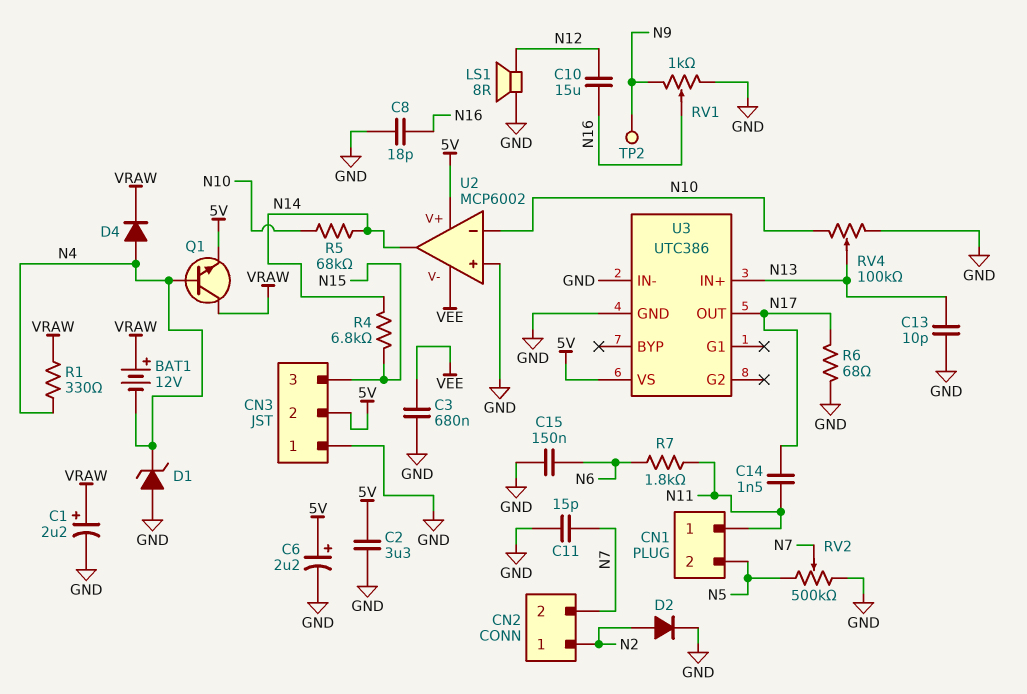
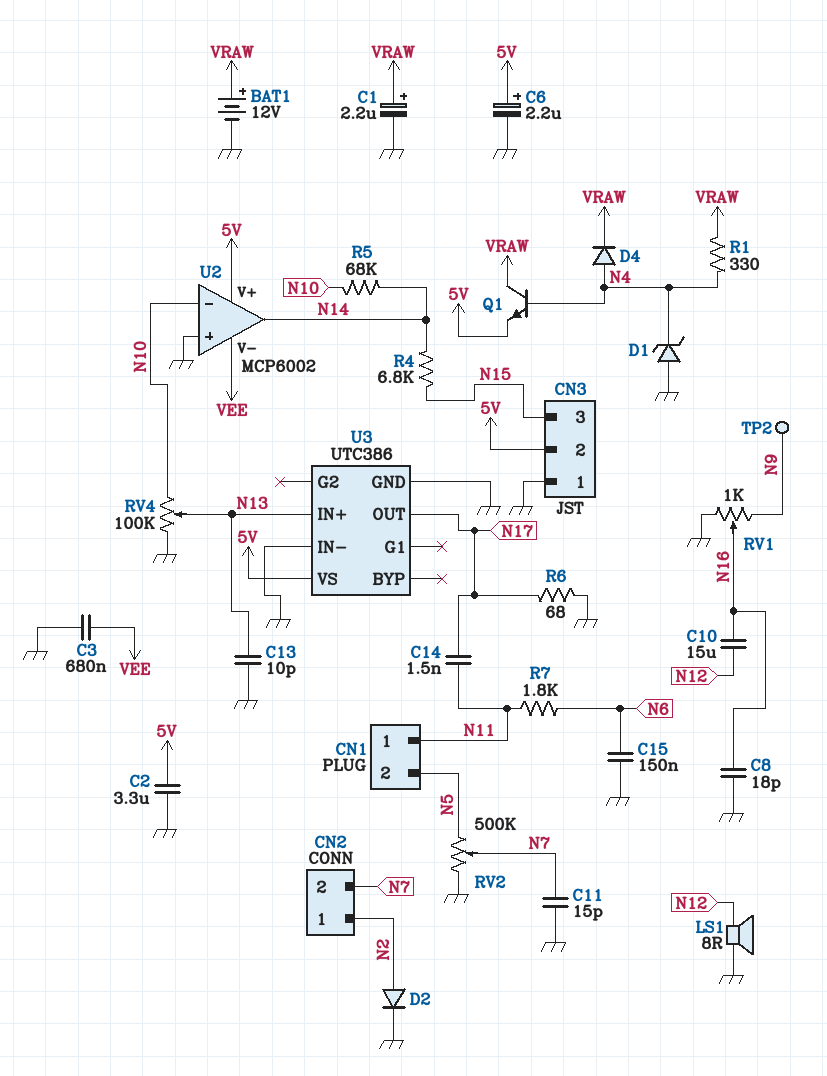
BAT1: 12V (plus VRAW, minus N4) -> 12V (plus VRAW, minus GND)

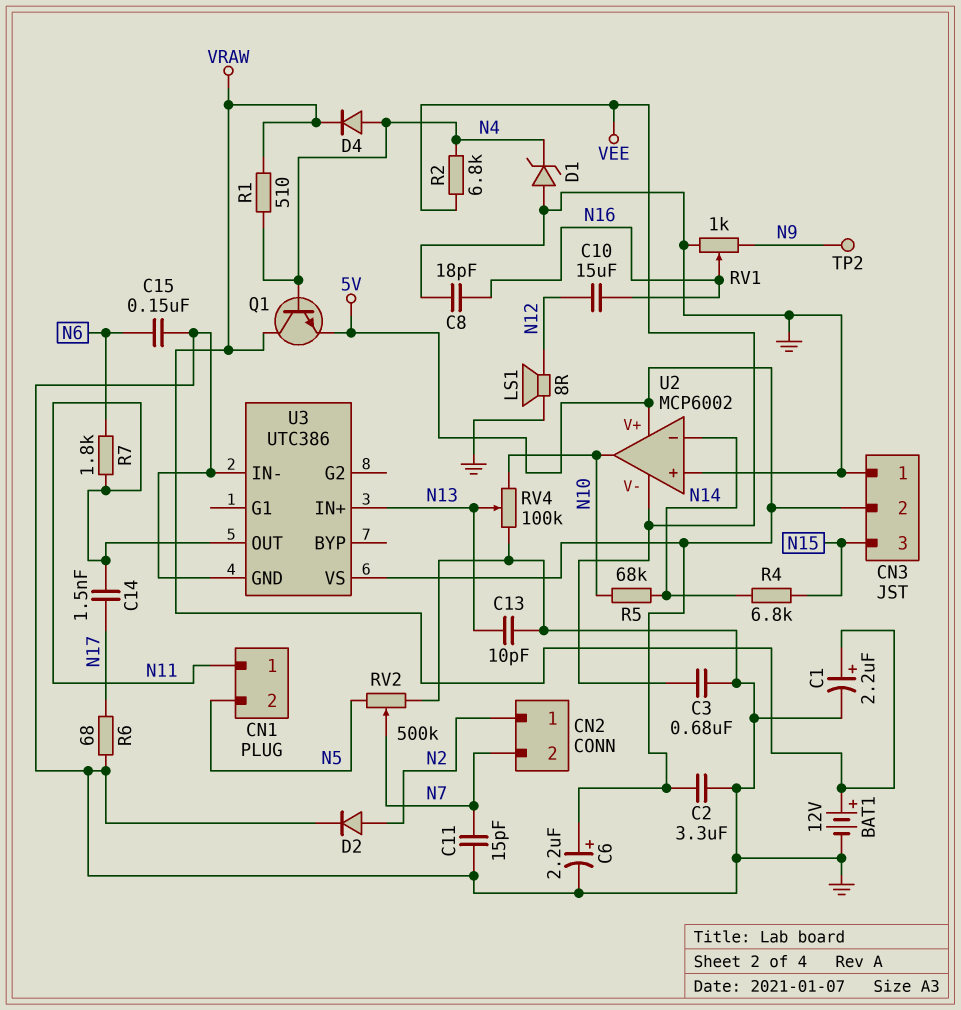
R1: 330 (N4, VRAW) -> 510 (N4, VRAW)
R2: none -> 6.8k (N4, VEE)
U2 pin in-: N10 -> N14
U2 pin out: N14 -> N10
U3 pin OUT: N17 -> N11

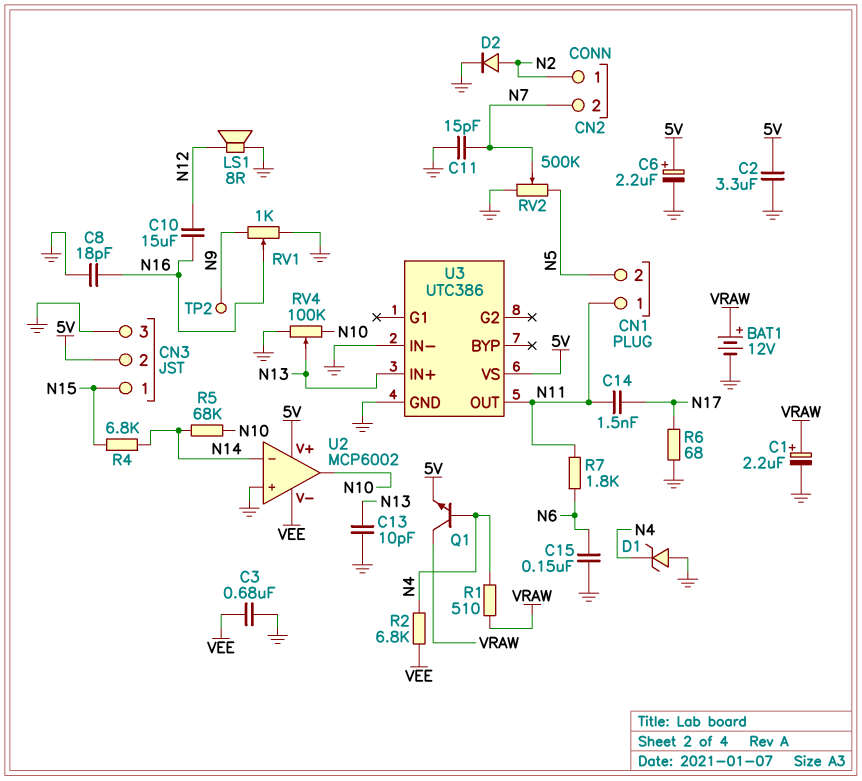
CN3 pin 1: GND -> N15
CN3 pin 3: N15 -> GND
D4: diode (A N4, K VRAW) -> none

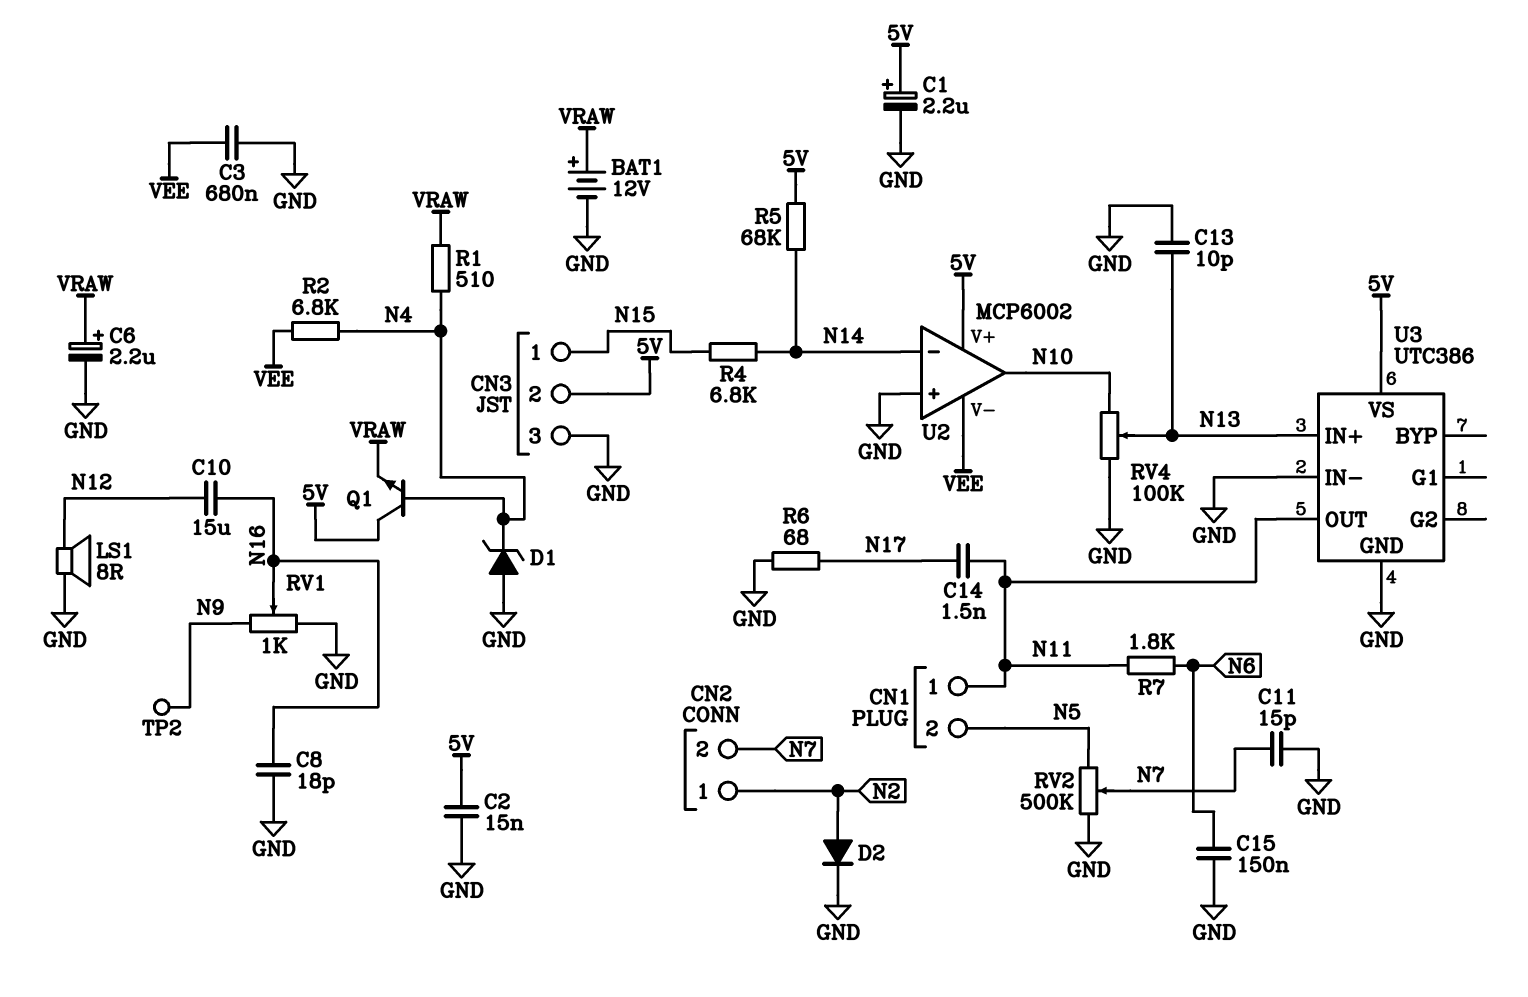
C1: 2.2uF (plus VRAW, minus GND) -> 2.2uF (plus 5V, minus GND)
C2: 3.3uF (5V, GND) -> 15nF (5V, GND)
C6: 2.2uF (plus 5V, minus GND) -> 2.2uF (plus VRAW, minus GND)
Q1: NPN (B N4, C VRAW, E 5V) -> NPN (B N4, C 5V, E VRAW)
R5: 68k (N10, N14) -> 68k (5V, N14)

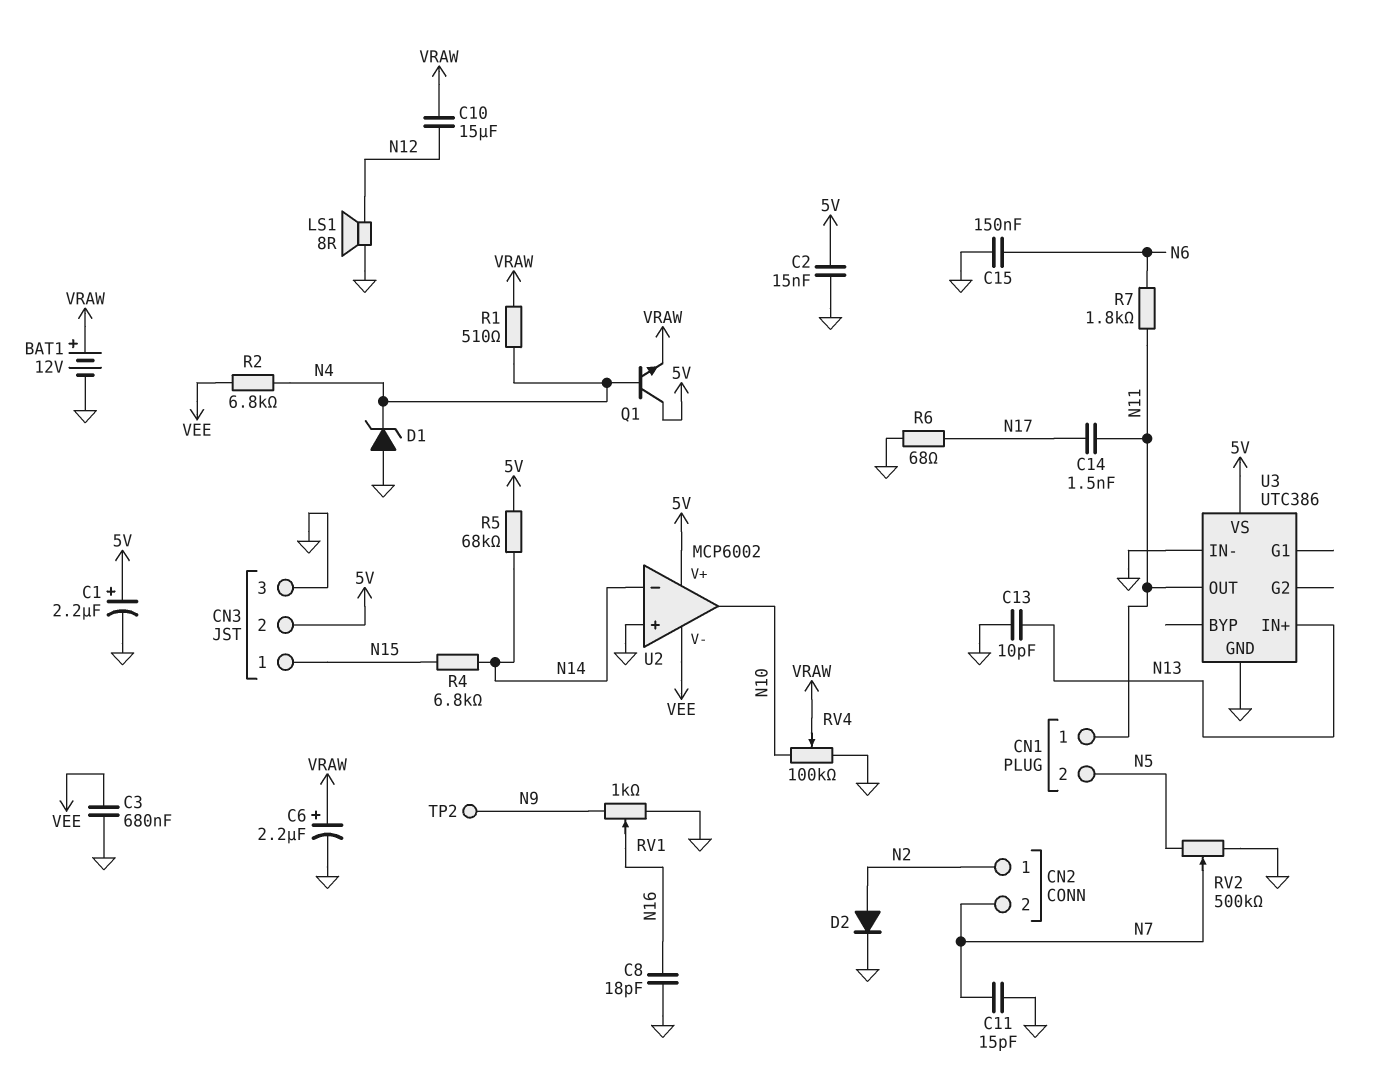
C10: 15uF (N12, N16) -> 15uF (N12, VRAW)
RV4: 100k (GND, N10, wiper N13) -> 100k (GND, N10, wiper VRAW)

